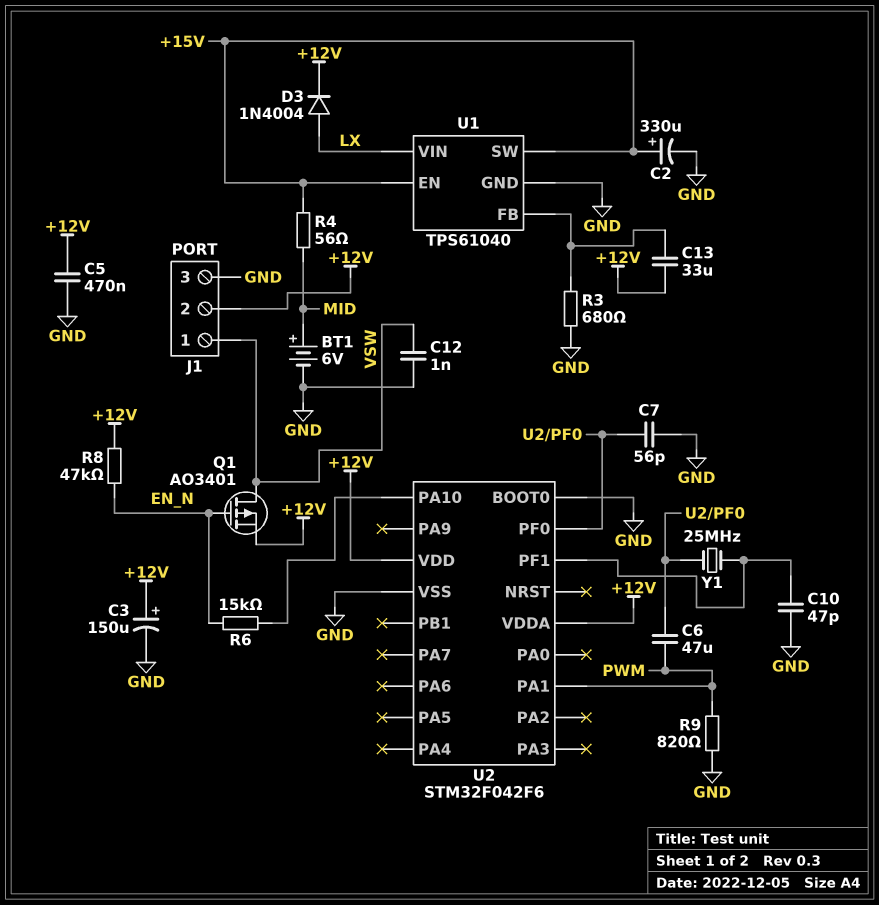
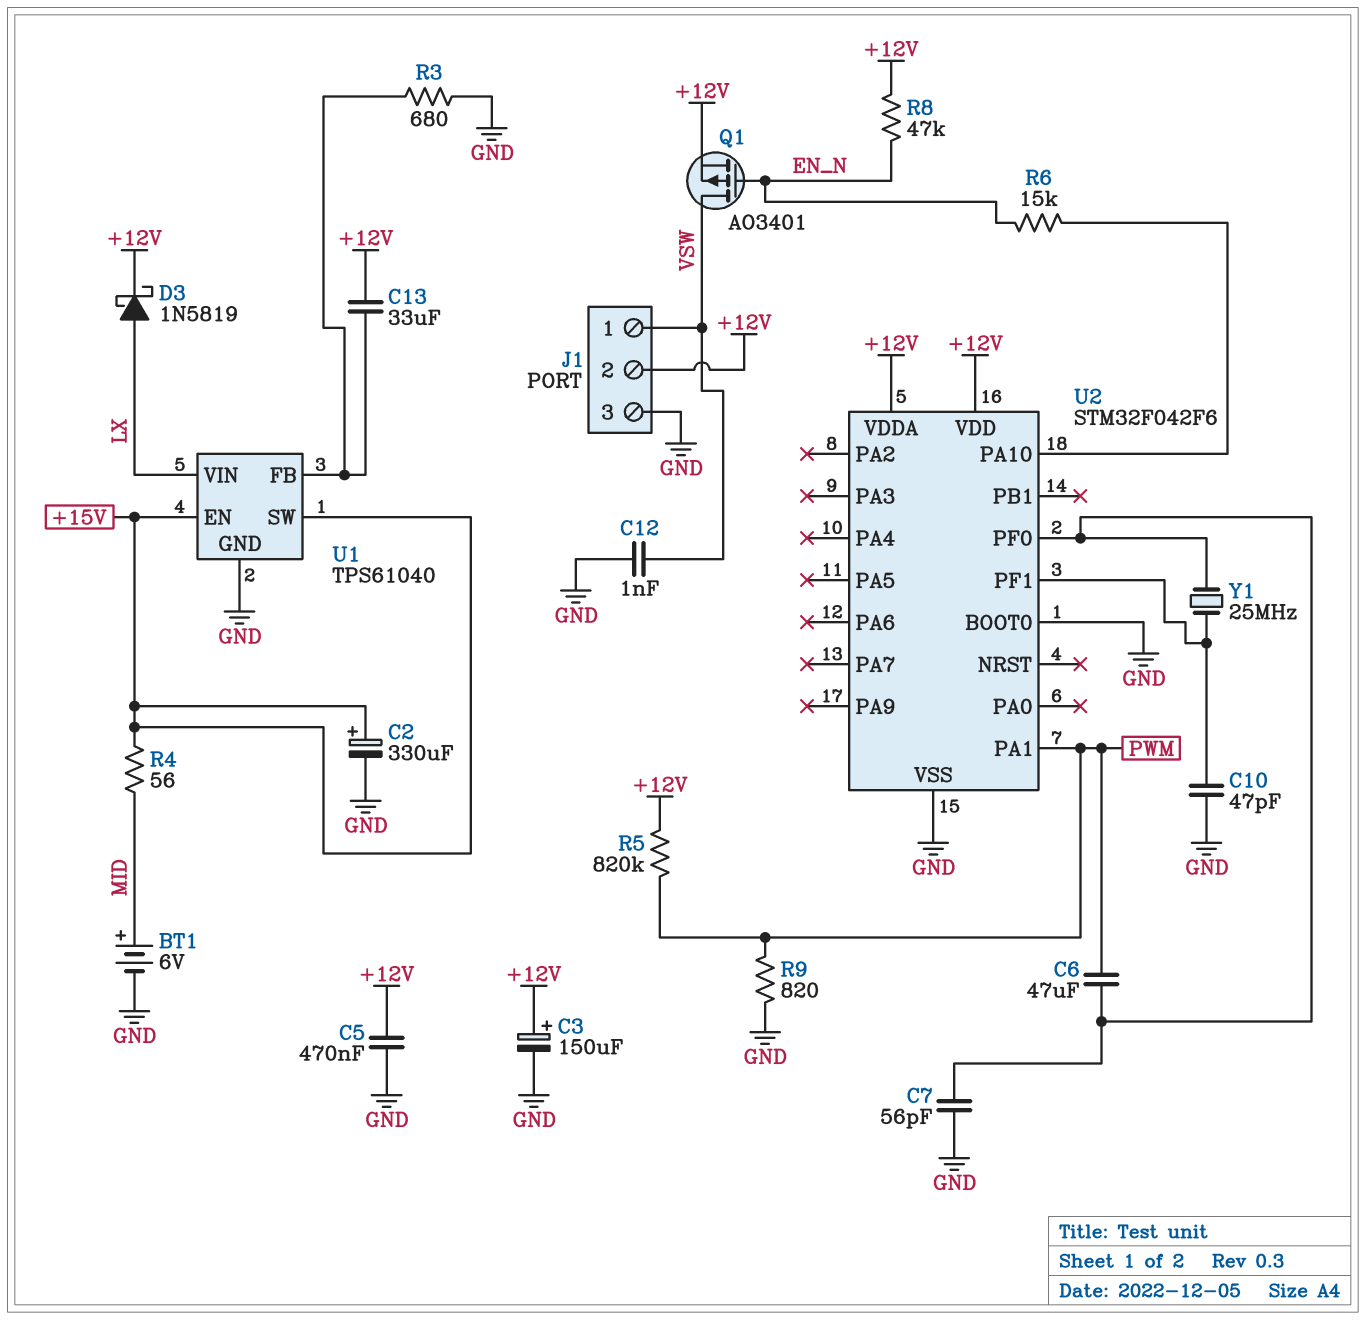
D3: diode 1N4004 (A LX, K +12V) -> schottky 1N5819 (A LX, K +12V)
R5: none -> 820k (+12V, PWM)

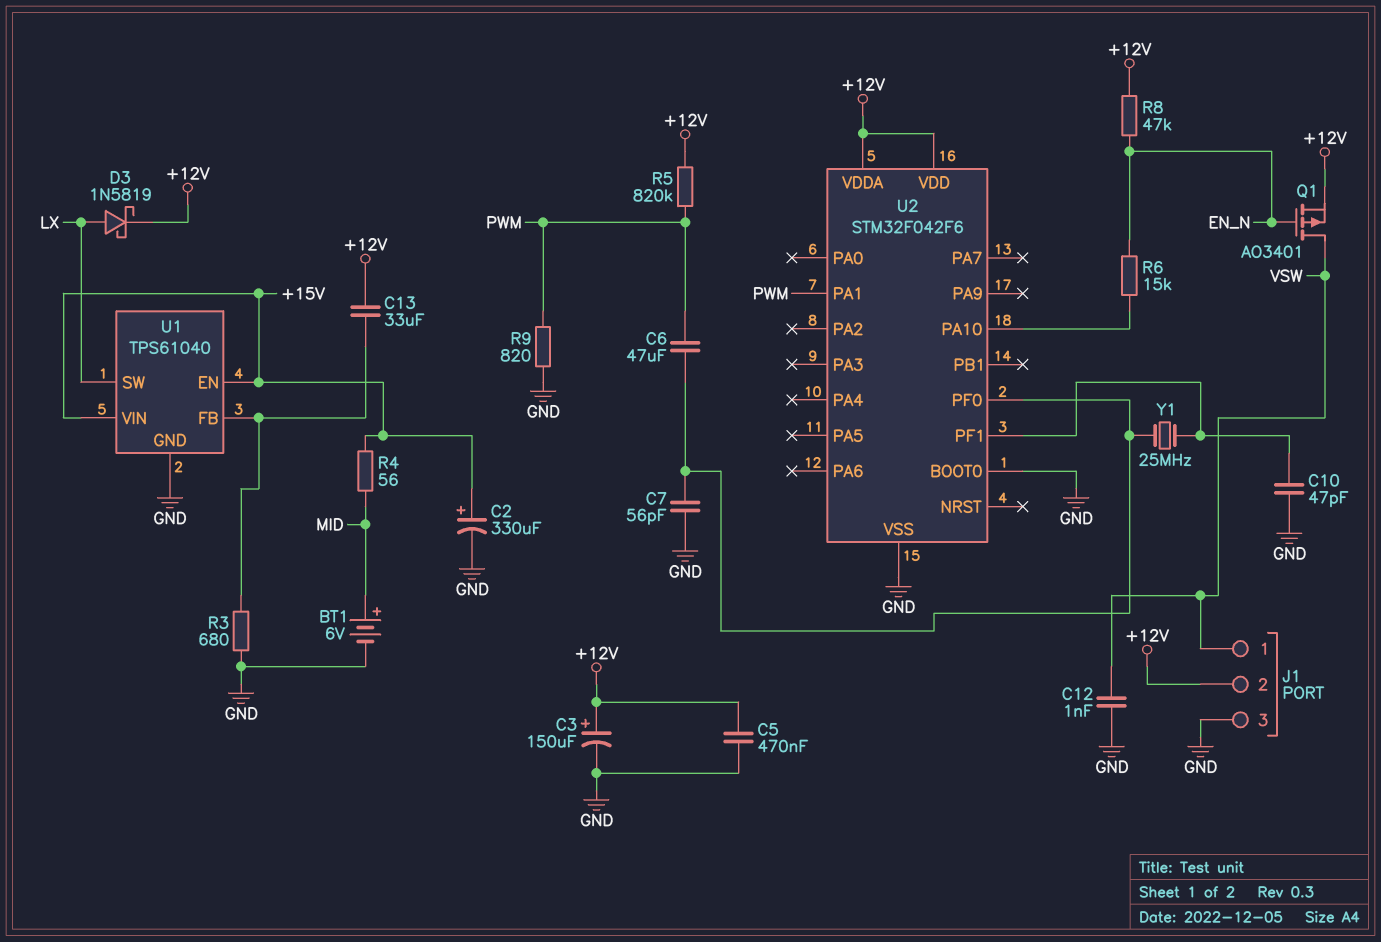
U1 pin SW: +15V -> LX
U1 pin VIN: LX -> +15V

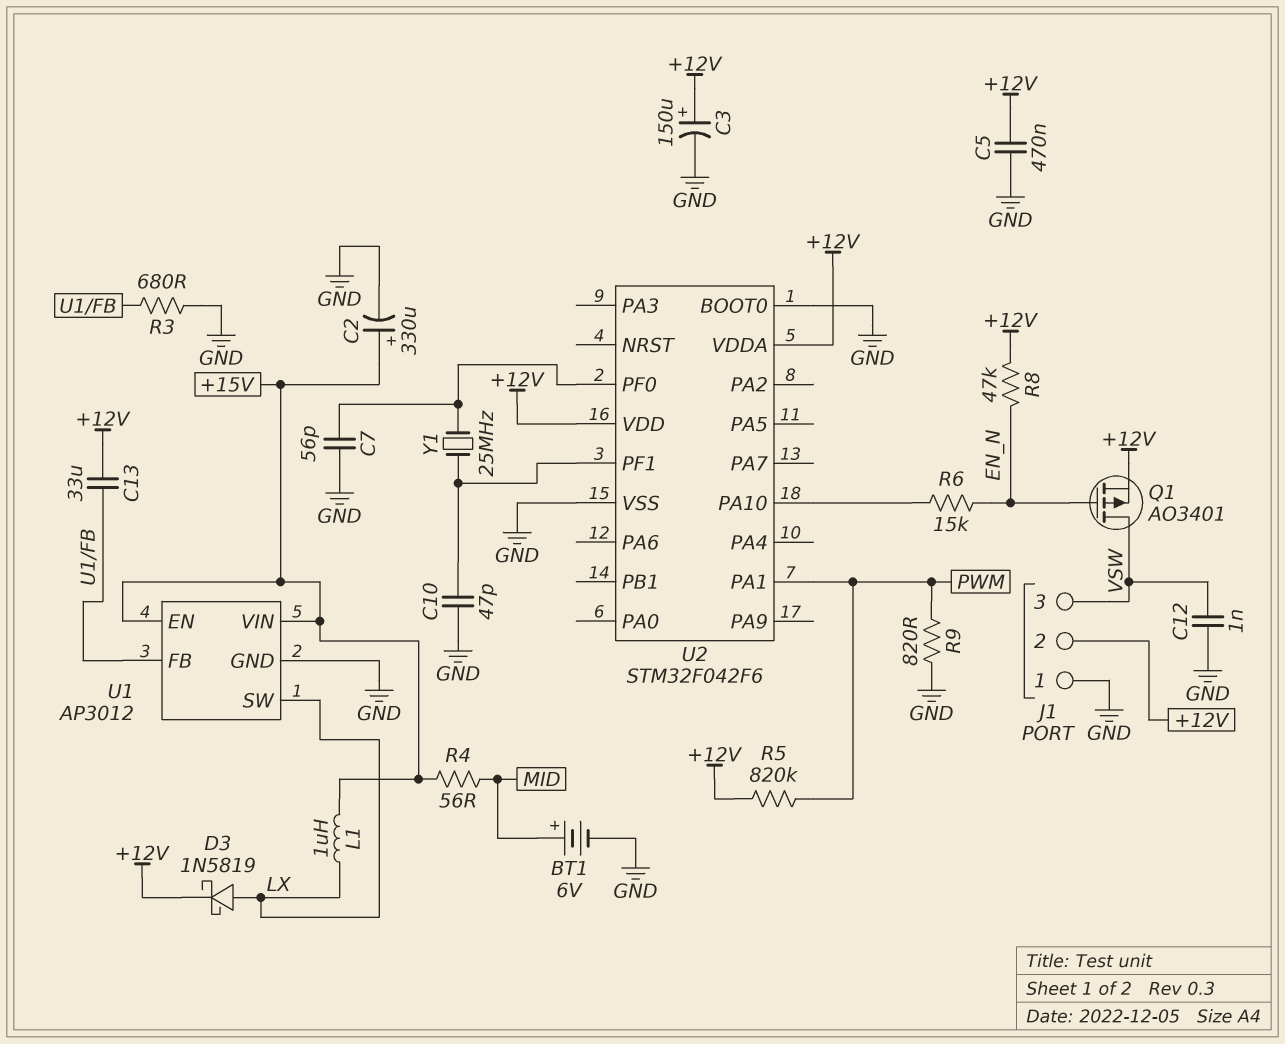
C6: 47uF (PWM, U2/PF0) -> none
J1 pin 1: VSW -> GND
J1 pin 3: GND -> VSW
L1: none -> 1uH (+15V, LX)
U1: TPS61040 -> AP3012

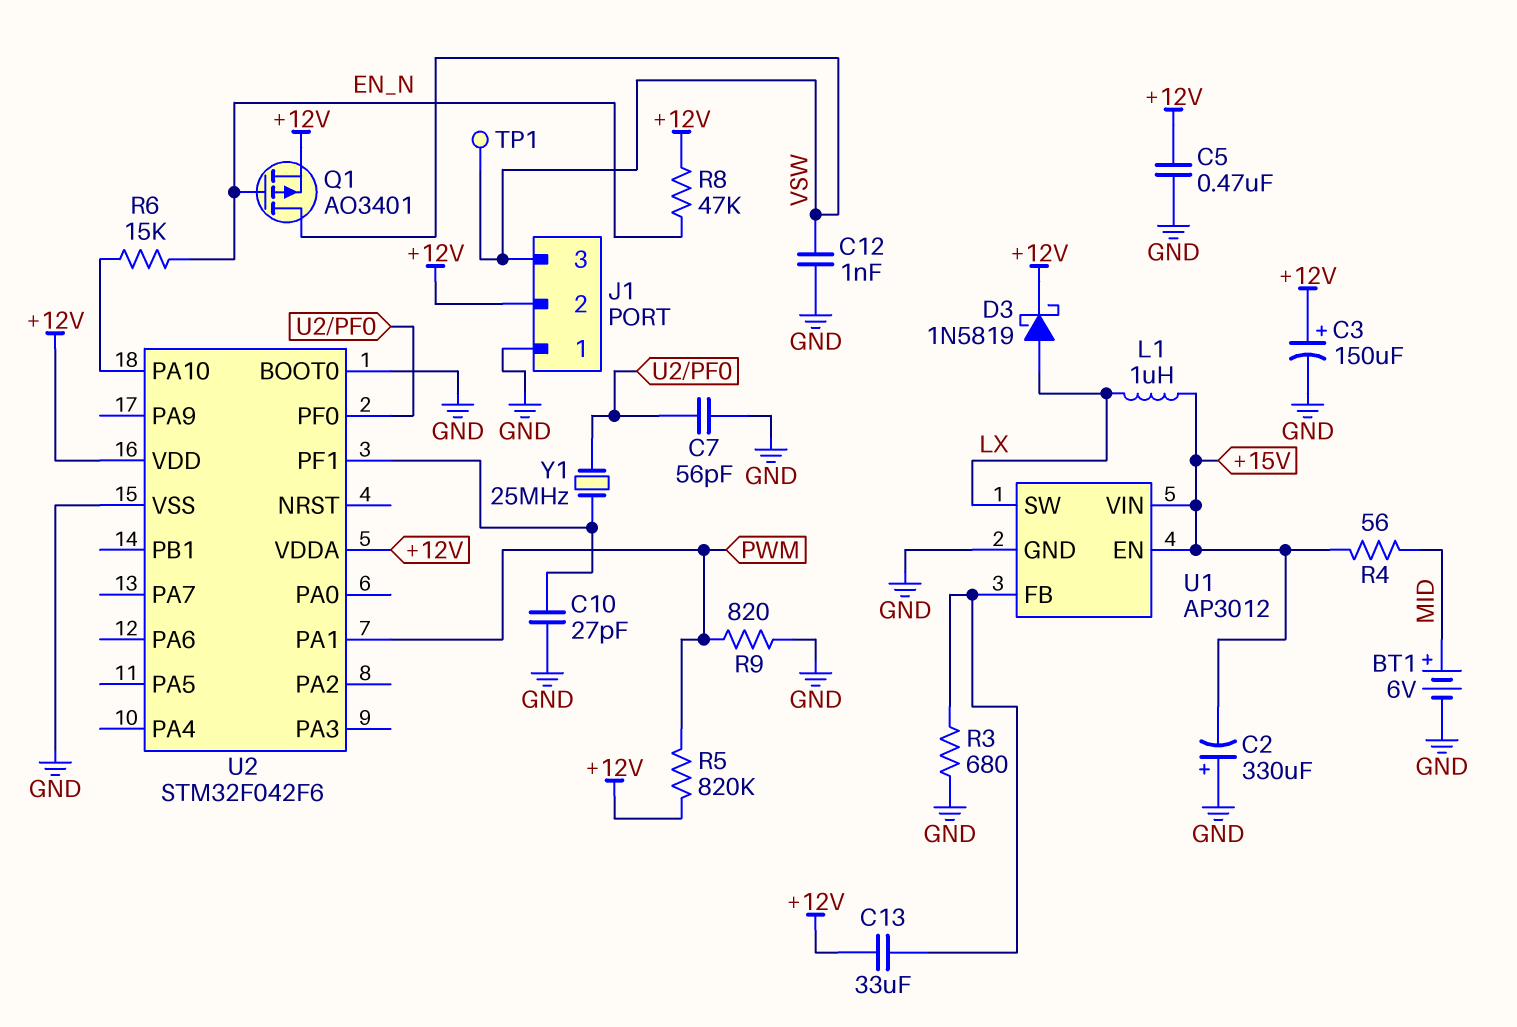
C2: 330uF (plus +15V, minus GND) -> 330uF (plus GND, minus +15V)
C10: 47pF (GND, U2/PF1) -> 27pF (GND, U2/PF1)
TP1: none -> test point (VSW)

